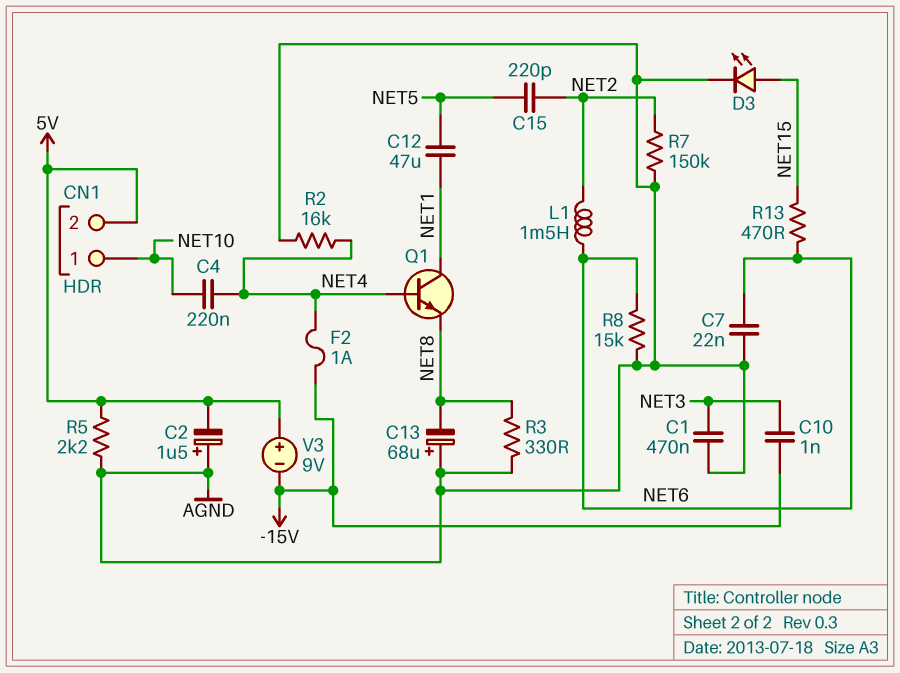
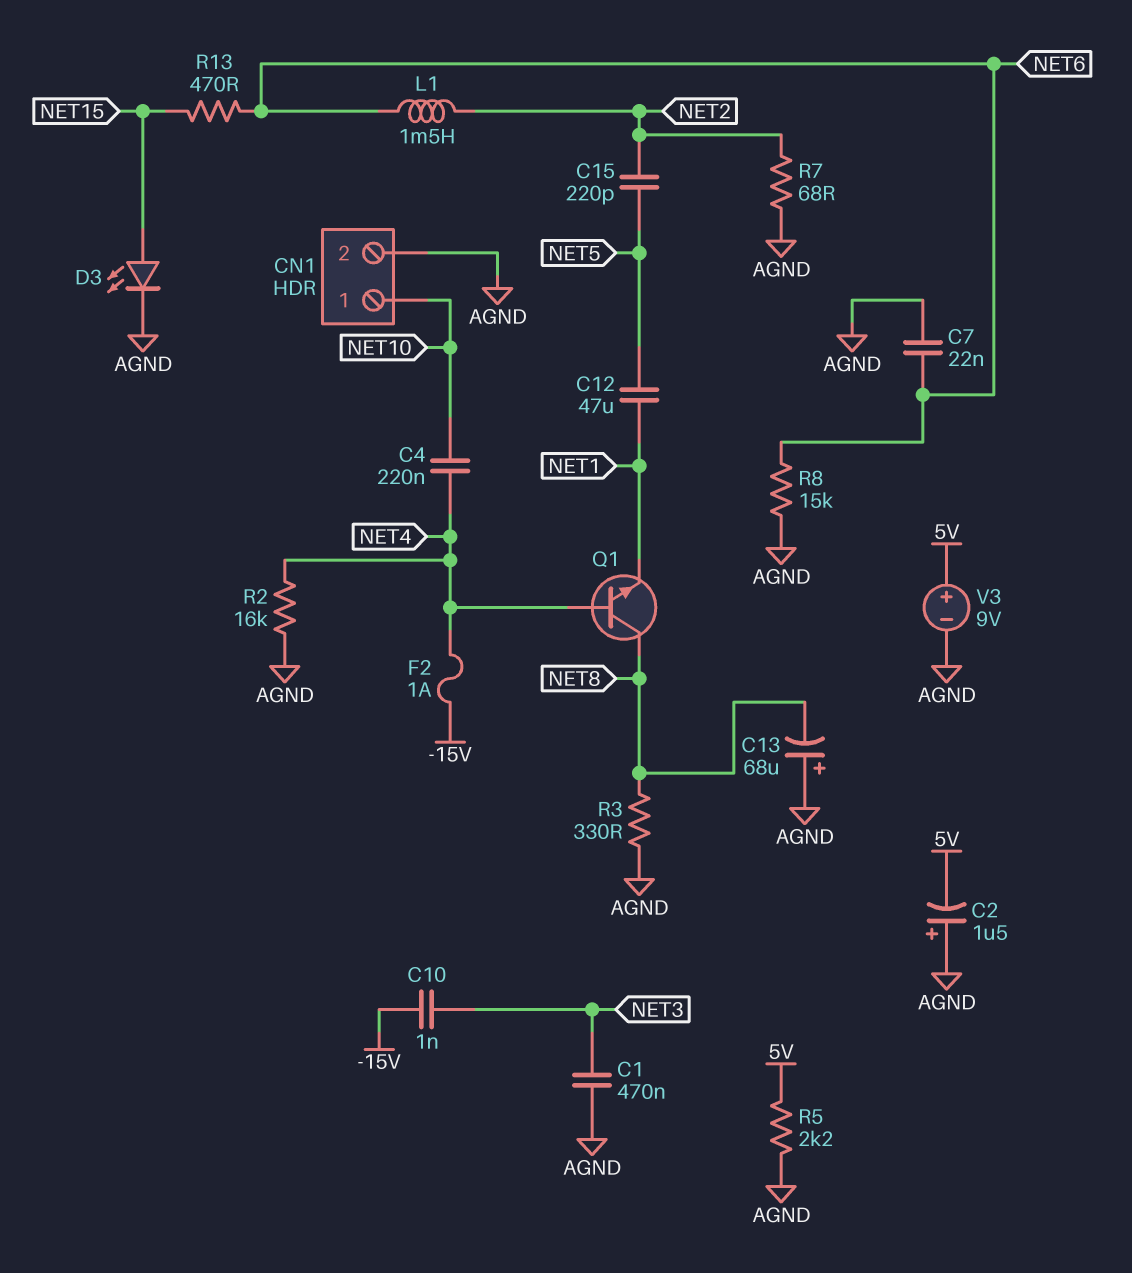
CN1 pin 2: 5V -> AGND
Q1: NPN (B NET4, C NET1, E NET8) -> NPN (B NET4, C NET8, E NET1)
R7: 150k (AGND, NET2) -> 68 (AGND, NET2)
V3: 9V (plus 5V, minus -15V) -> 9V (plus 5V, minus AGND)

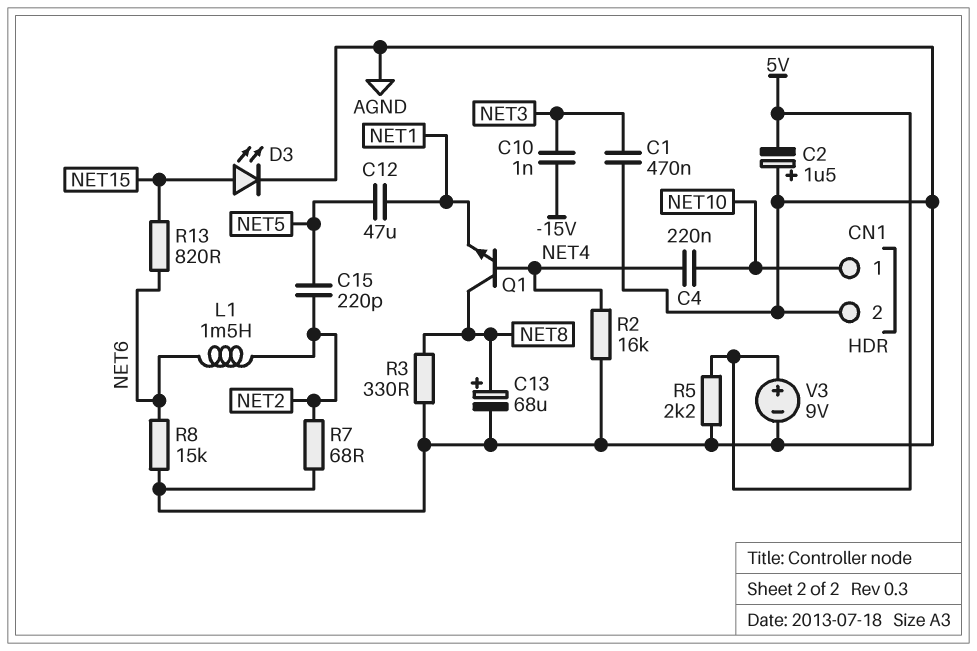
C7: 22nF (AGND, NET6) -> none
C13: 68uF (plus AGND, minus NET8) -> 68uF (plus NET8, minus AGND)
F2: 1A (-15V, NET4) -> none
R13: 470 (NET6, NET15) -> 820 (NET6, NET15)

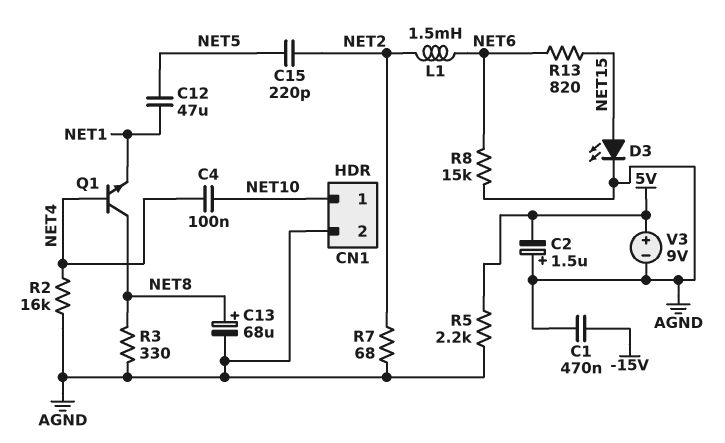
C1: 470nF (AGND, NET3) -> 470nF (-15V, AGND)
C4: 220nF (NET4, NET10) -> 100nF (NET4, NET10)
C10: 1nF (-15V, NET3) -> none

